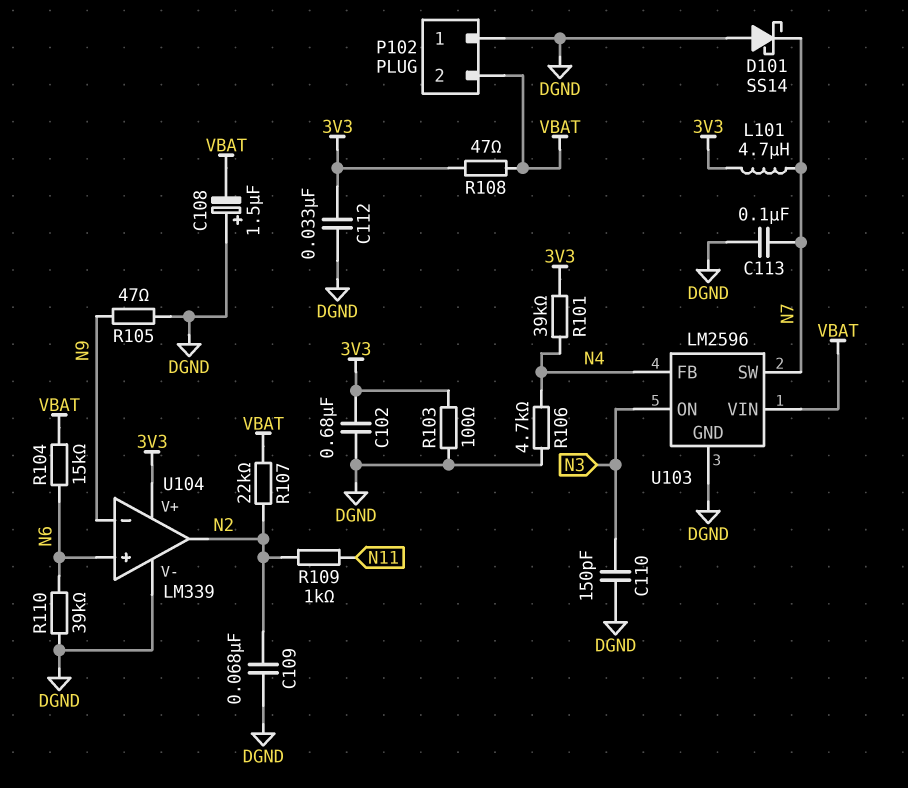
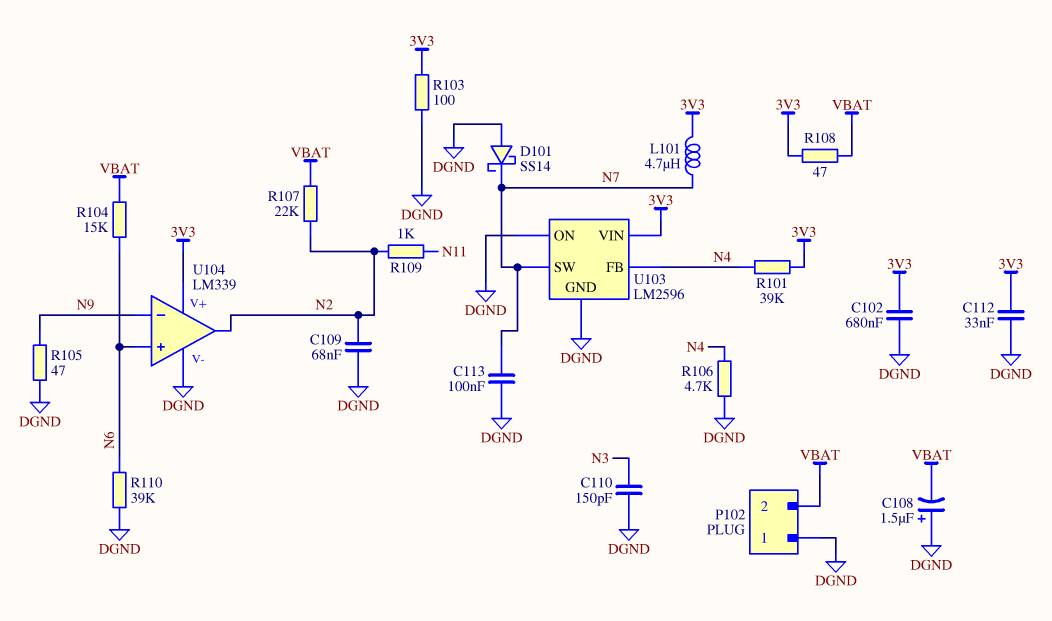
U103 pin ON: N3 -> DGND
U103 pin VIN: VBAT -> 3V3

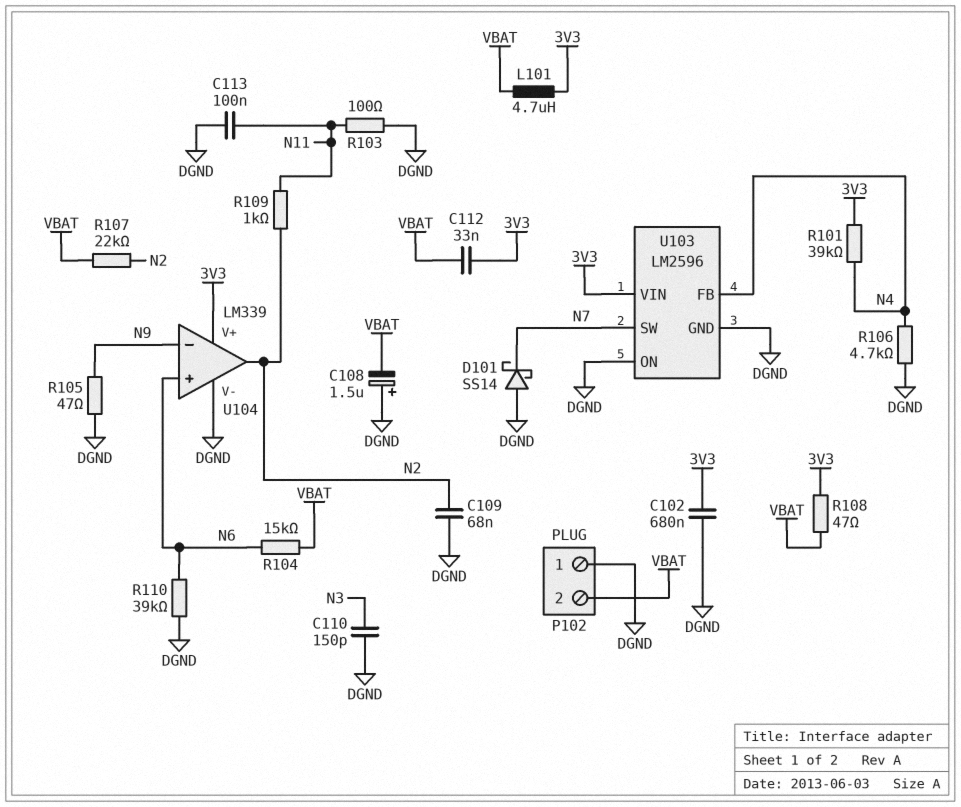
C112: 33nF (3V3, DGND) -> 33nF (3V3, VBAT)
C113: 100nF (DGND, N7) -> 100nF (DGND, N11)
L101: 4.7uH (3V3, N7) -> 4.7uH (3V3, VBAT)
R103: 100 (3V3, DGND) -> 100 (DGND, N11)

